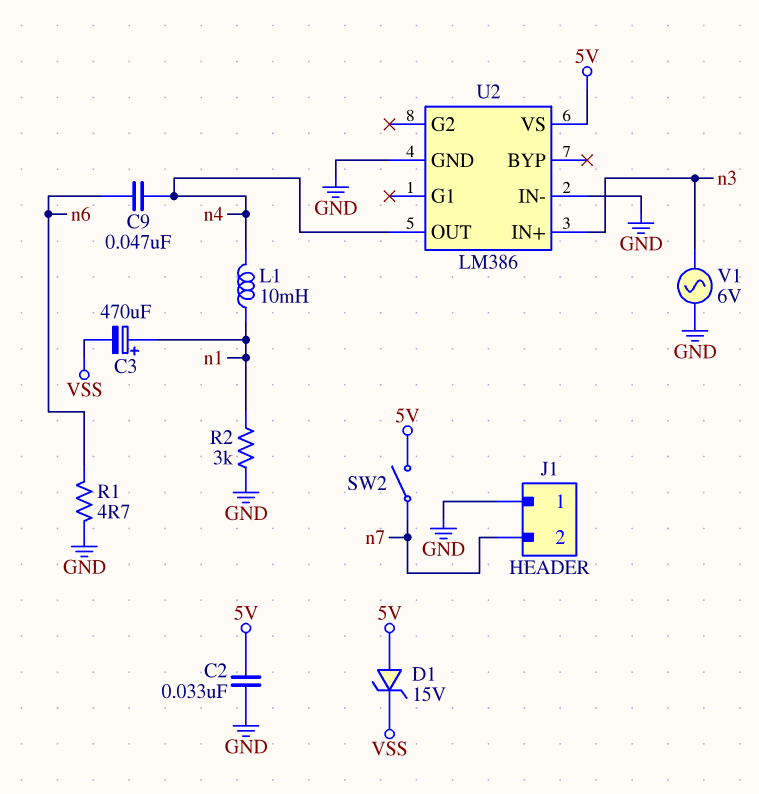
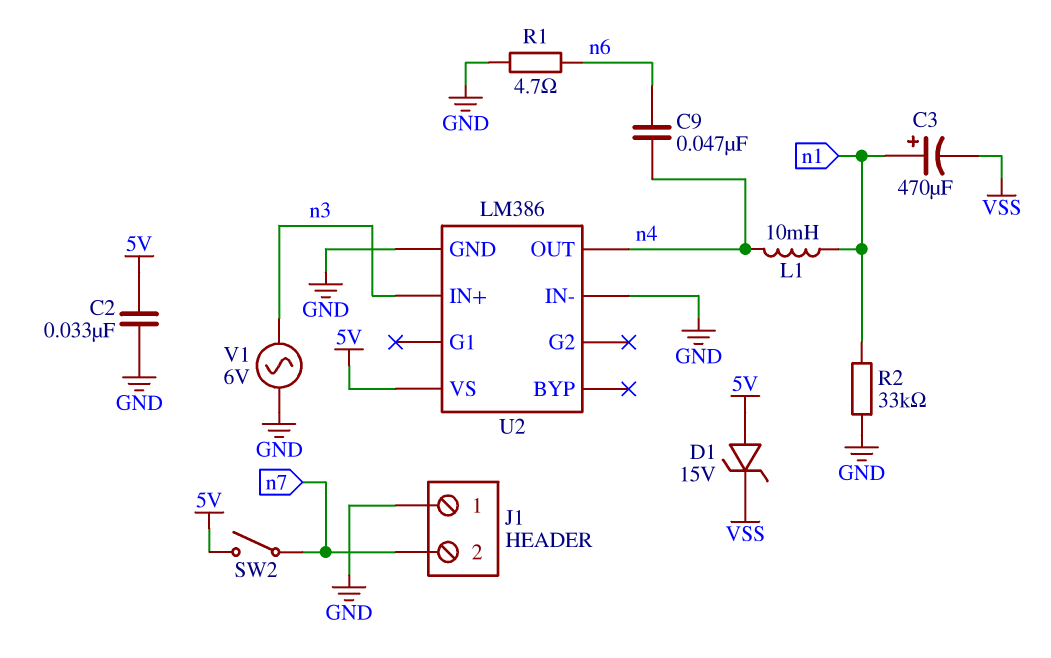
R2: 3k (GND, n1) -> 33k (GND, n1)

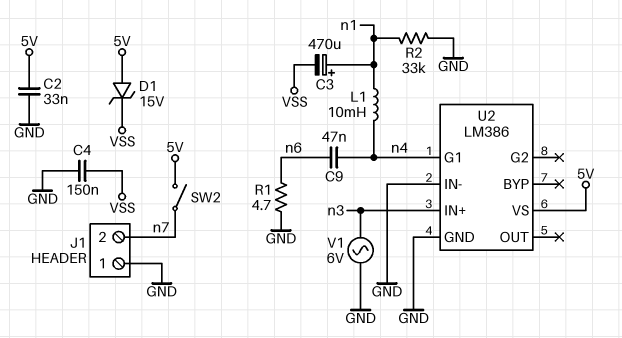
C4: none -> 150nF (GND, VSS)
U2 pin G1: none -> n4
U2 pin OUT: n4 -> none

